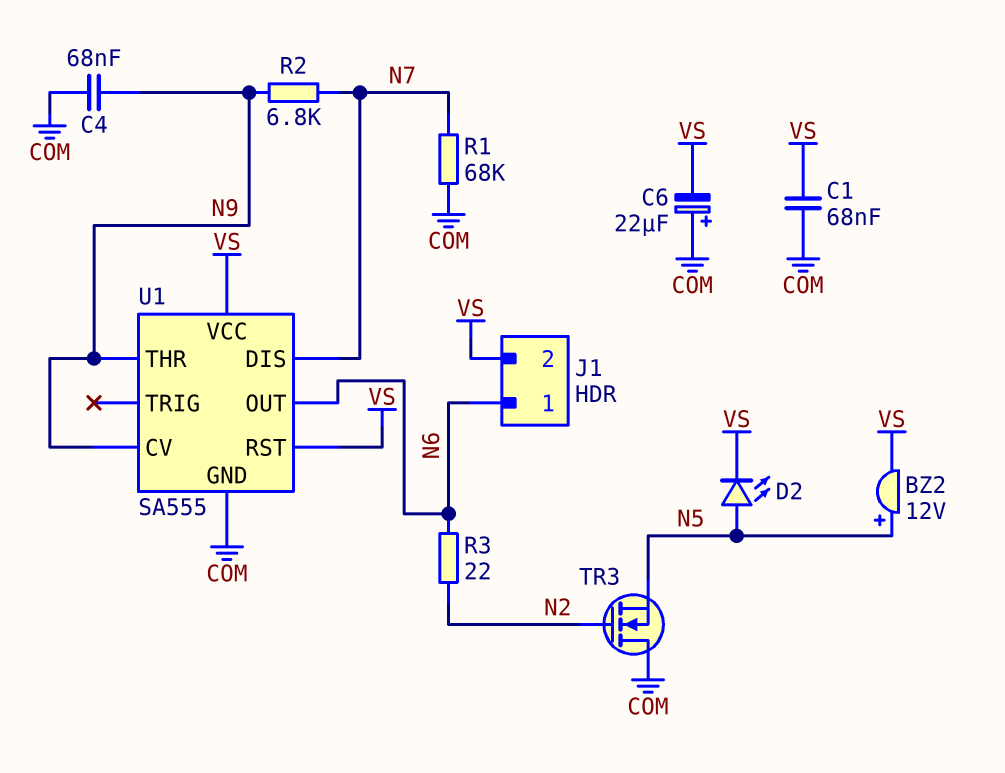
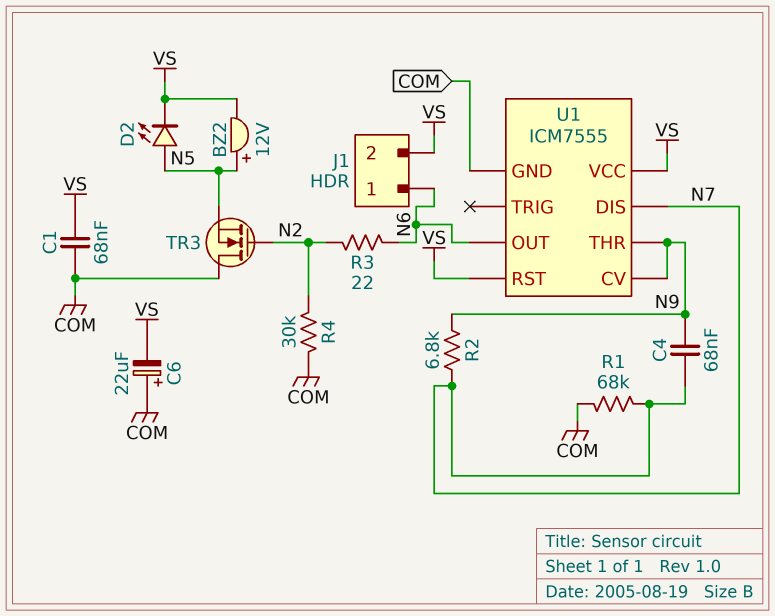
C4: 68nF (COM, N9) -> 68nF (N7, N9)
R4: none -> 30k (COM, N2)
U1: SA555 -> ICM7555

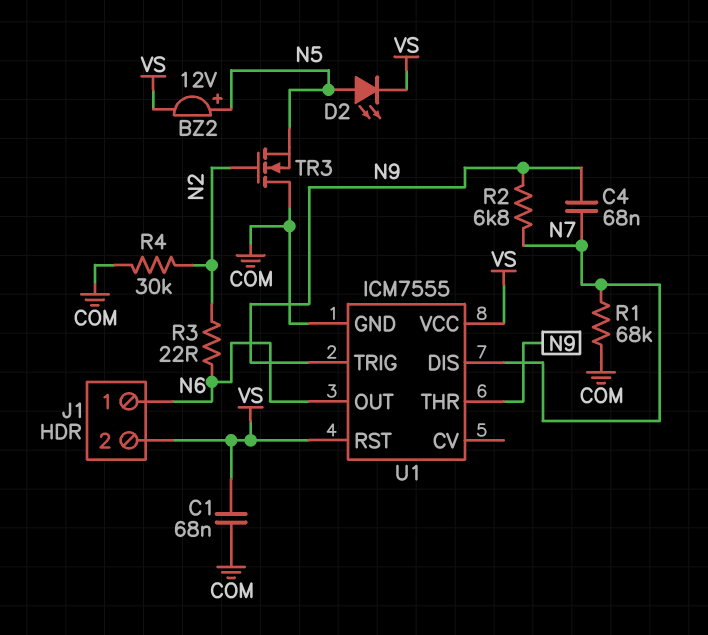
C6: 22uF (plus COM, minus VS) -> none
U1 pin CV: N9 -> none
U1 pin TRIG: none -> N9

